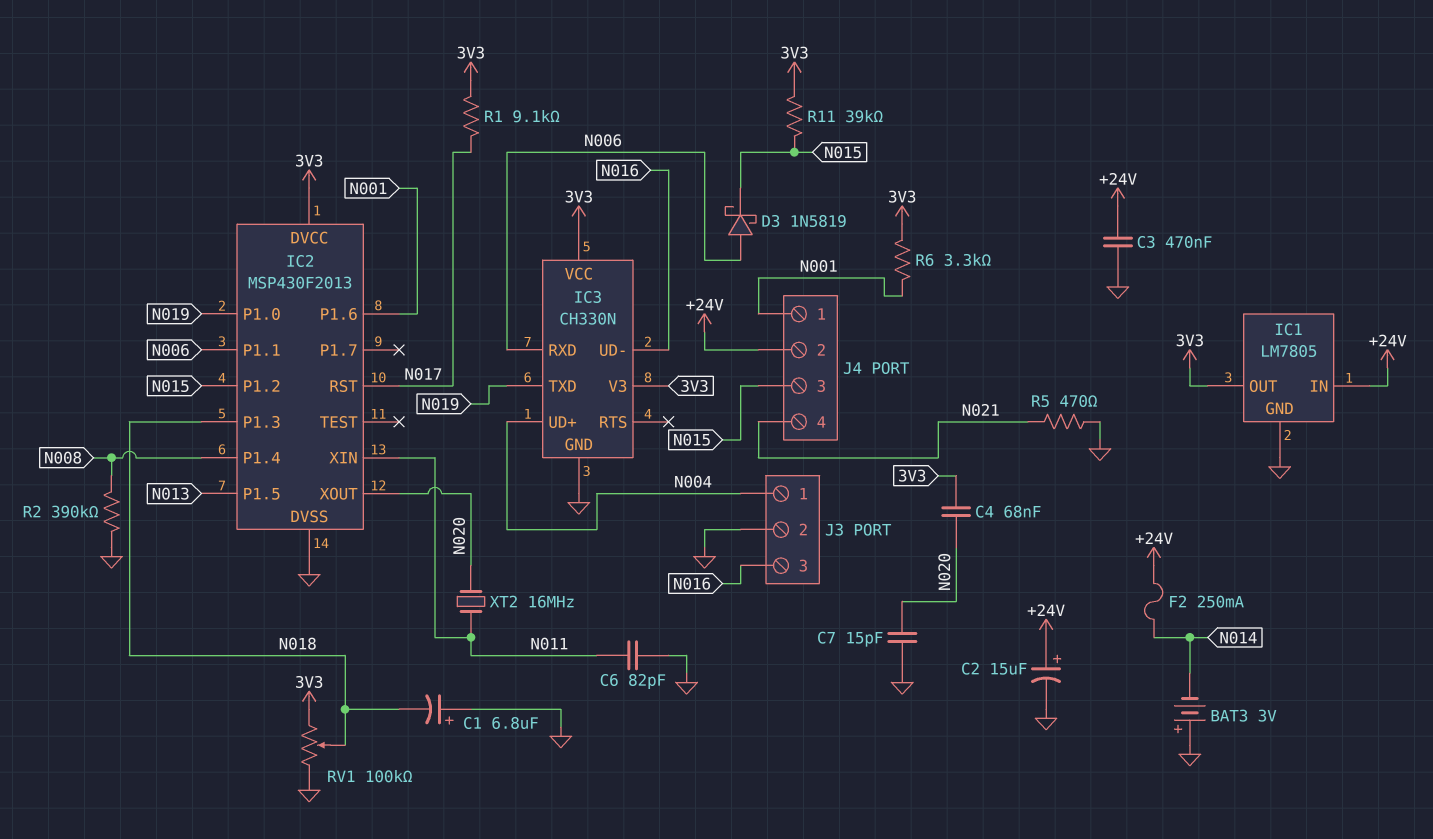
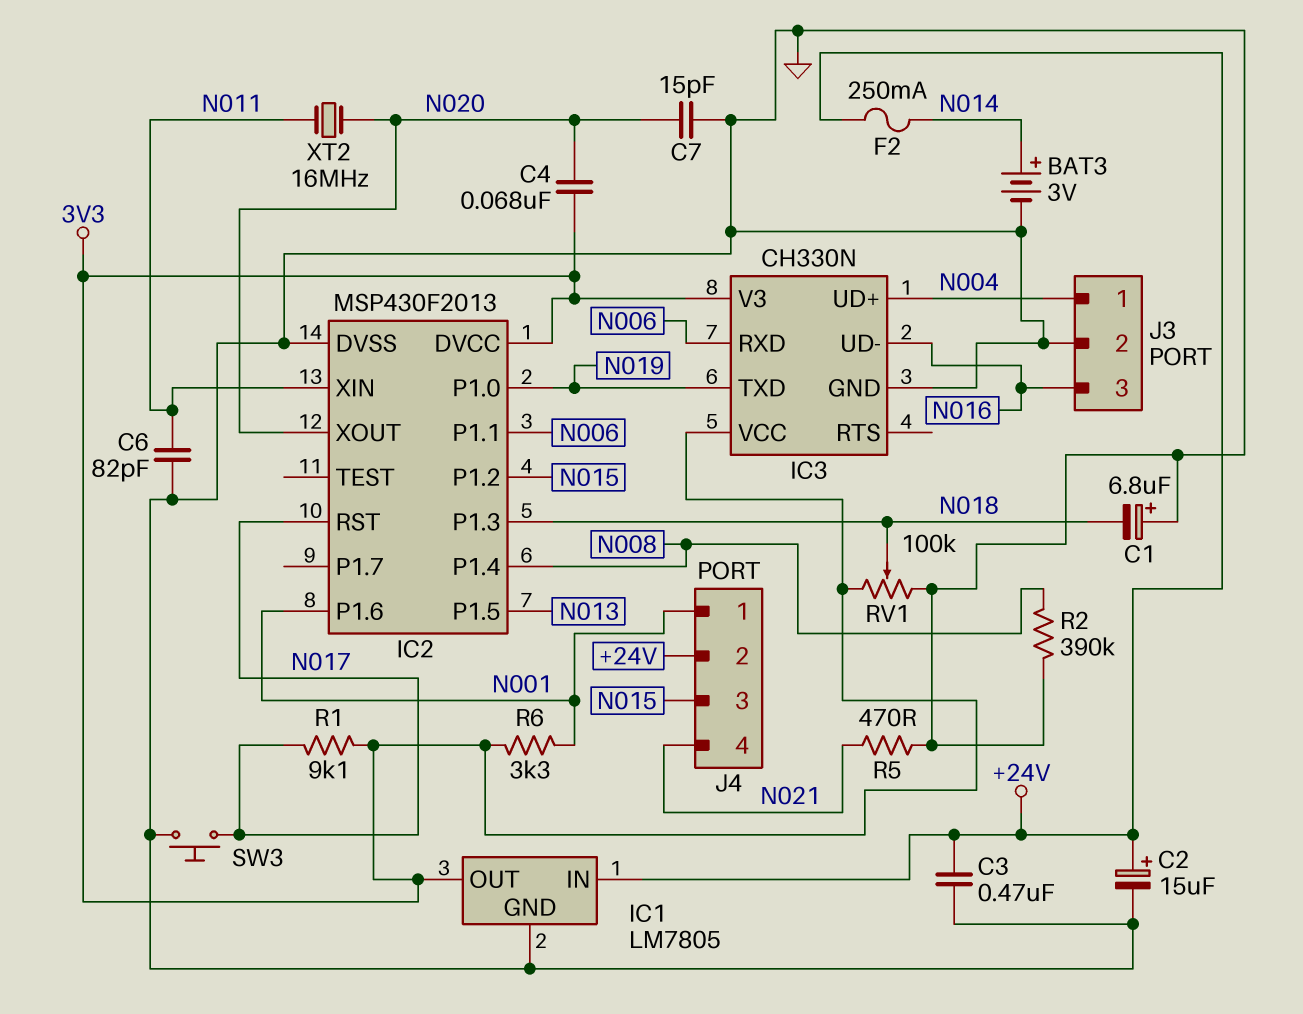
BAT3: 3V (plus GND, minus N014) -> 3V (plus N014, minus GND)
D3: schottky 1N5819 (A N006, K N015) -> none
R11: 39k (3V3, N015) -> none
SW3: none -> button (GND, N017)

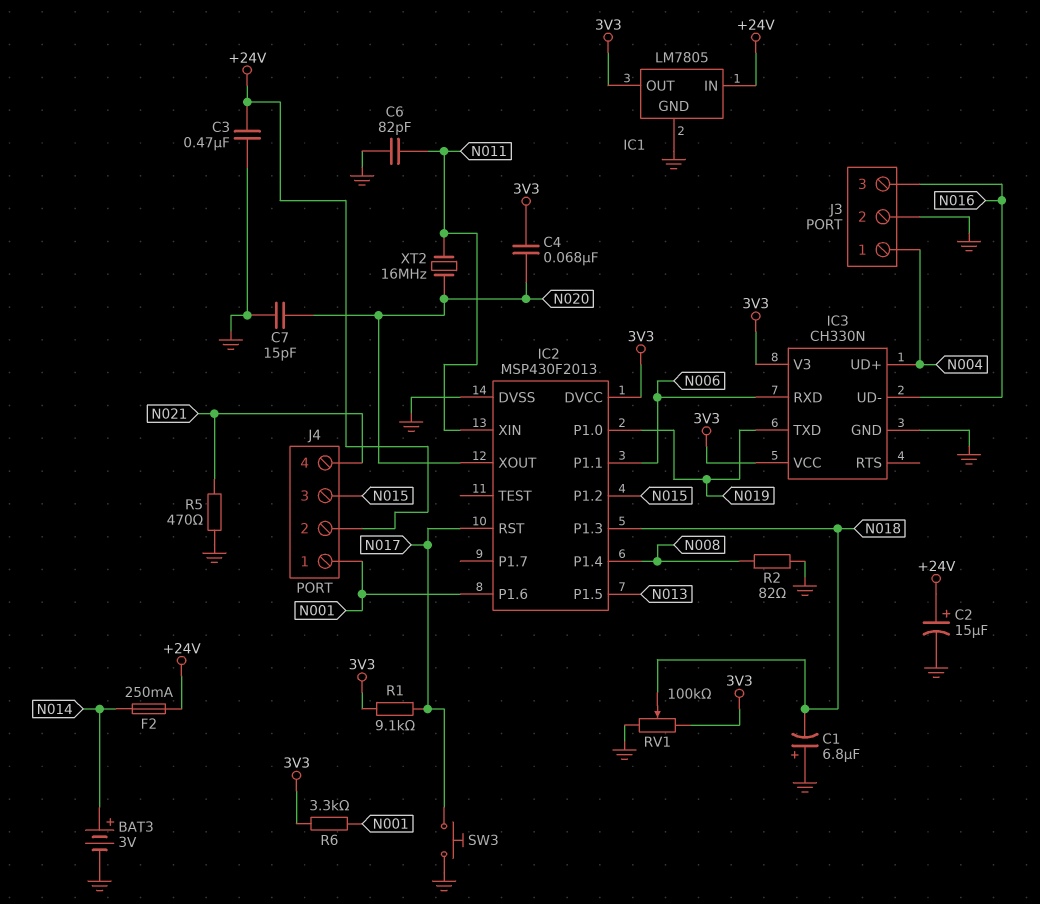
R2: 390k (GND, N008) -> 82 (GND, N008)

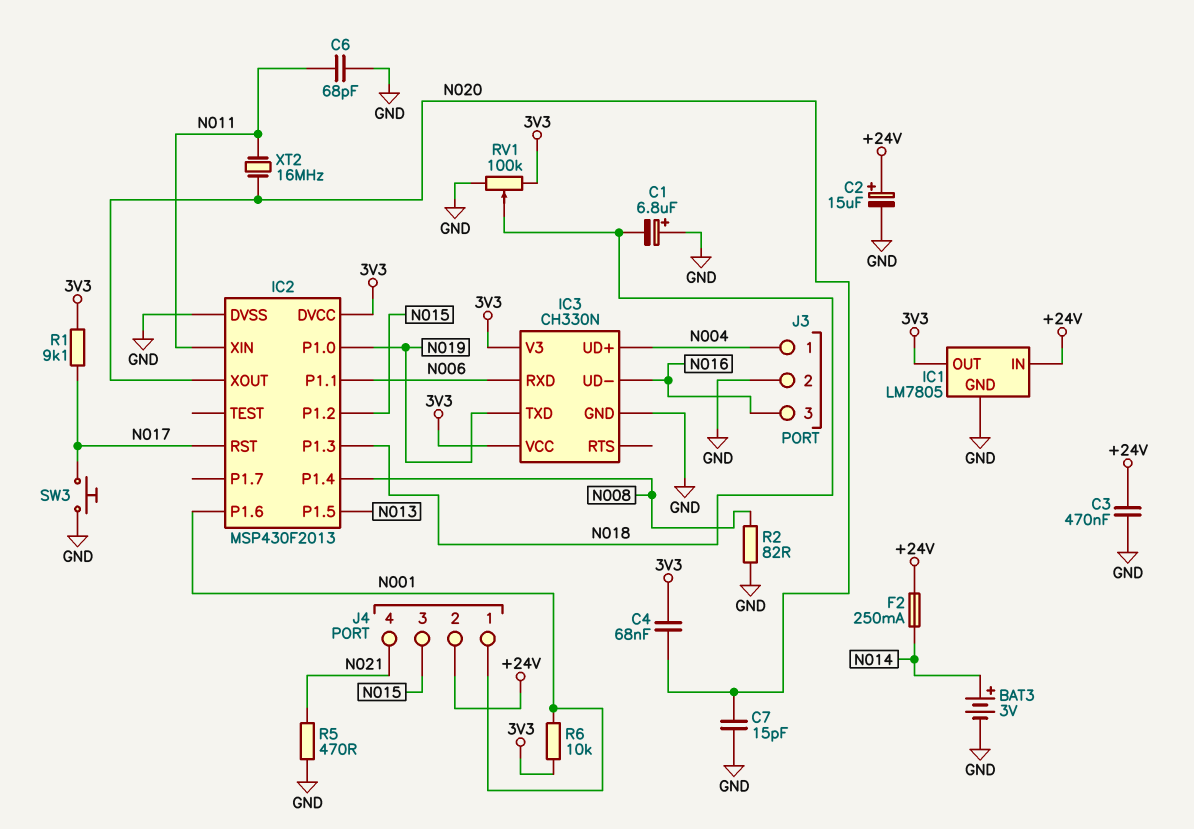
C6: 82pF (GND, N011) -> 68pF (GND, N011)
R6: 3.3k (3V3, N001) -> 10k (3V3, N001)

